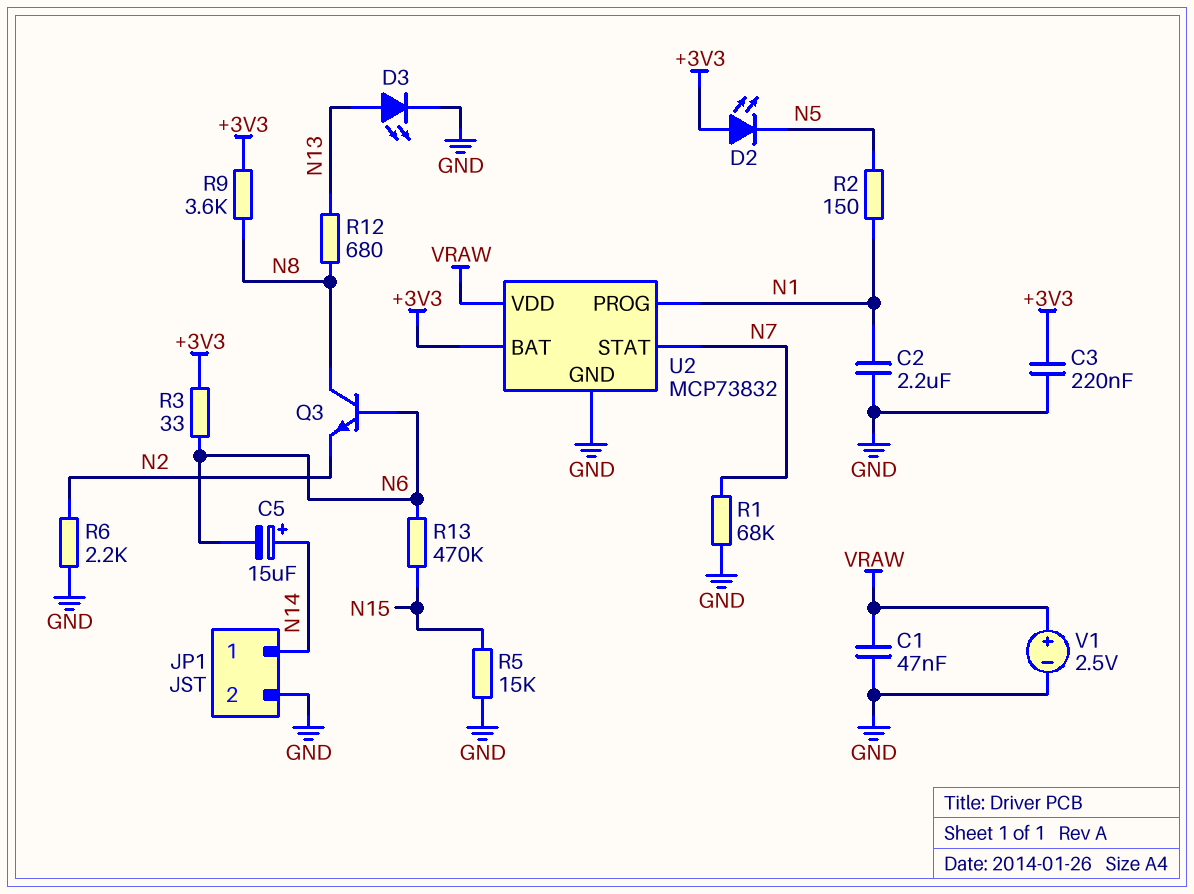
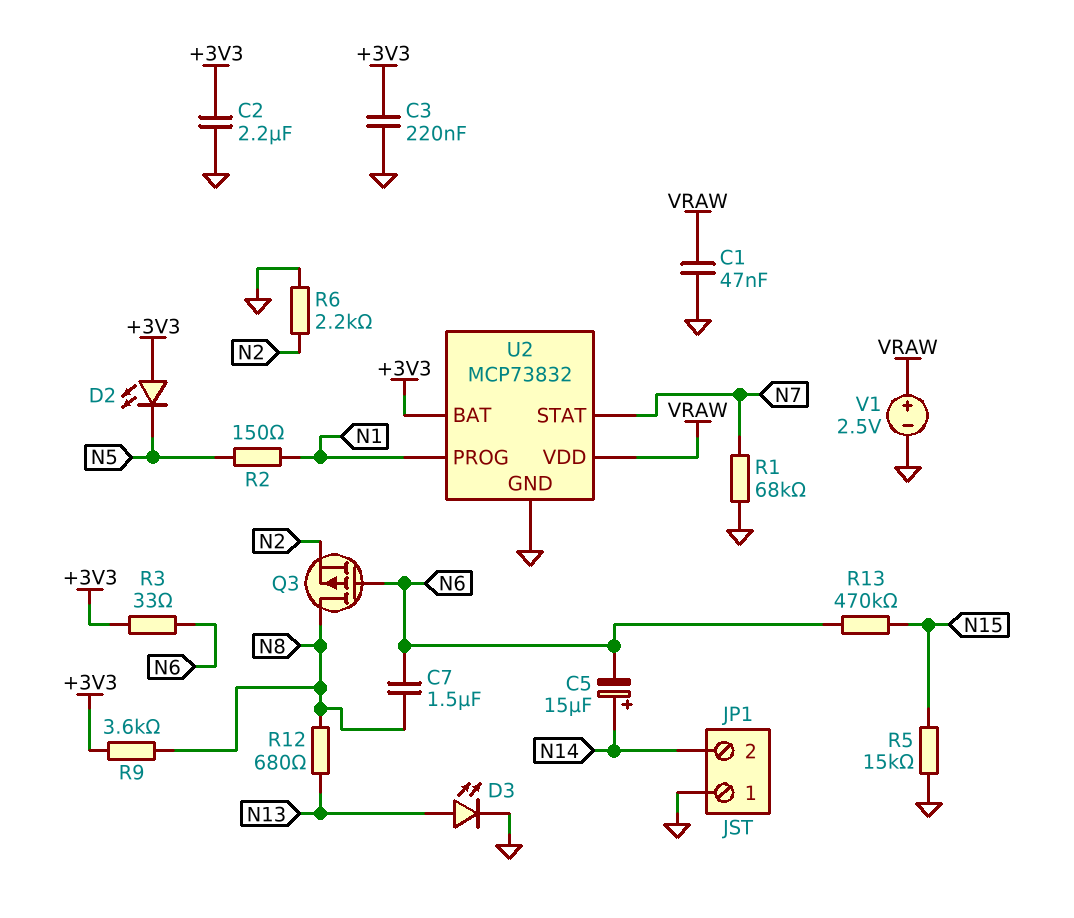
C2: 2.2uF (GND, N1) -> 2.2uF (+3V3, GND)
C7: none -> 1.5uF (N6, N8)
JP1 pin 1: N14 -> GND
JP1 pin 2: GND -> N14
Q3: NPN (B N6, C N8, E N2) -> PMOS (G N6, D N8, S N2)

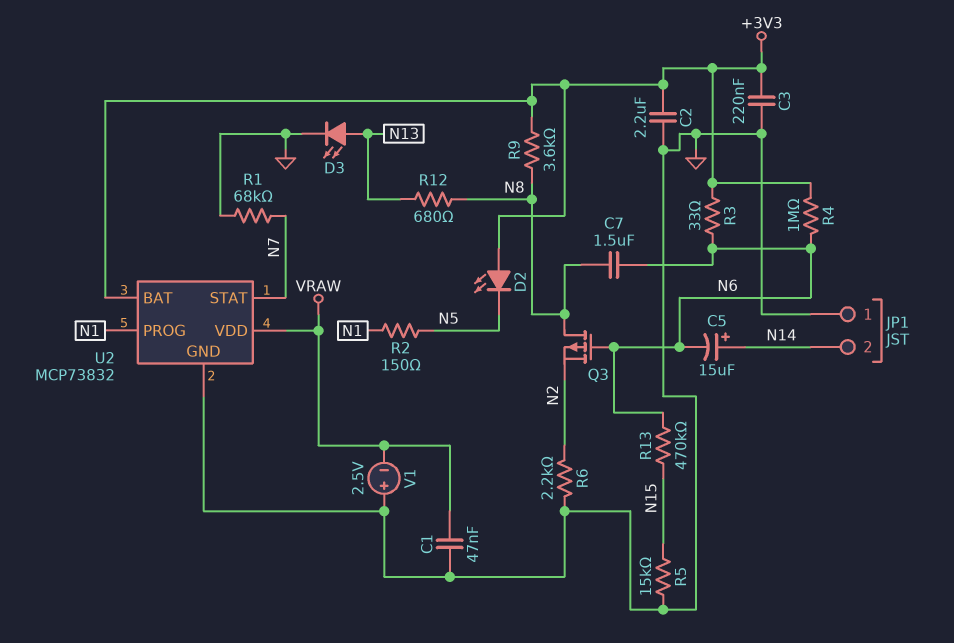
R4: none -> 1M (+3V3, N6)
V1: 2.5V (plus VRAW, minus GND) -> 2.5V (plus GND, minus VRAW)

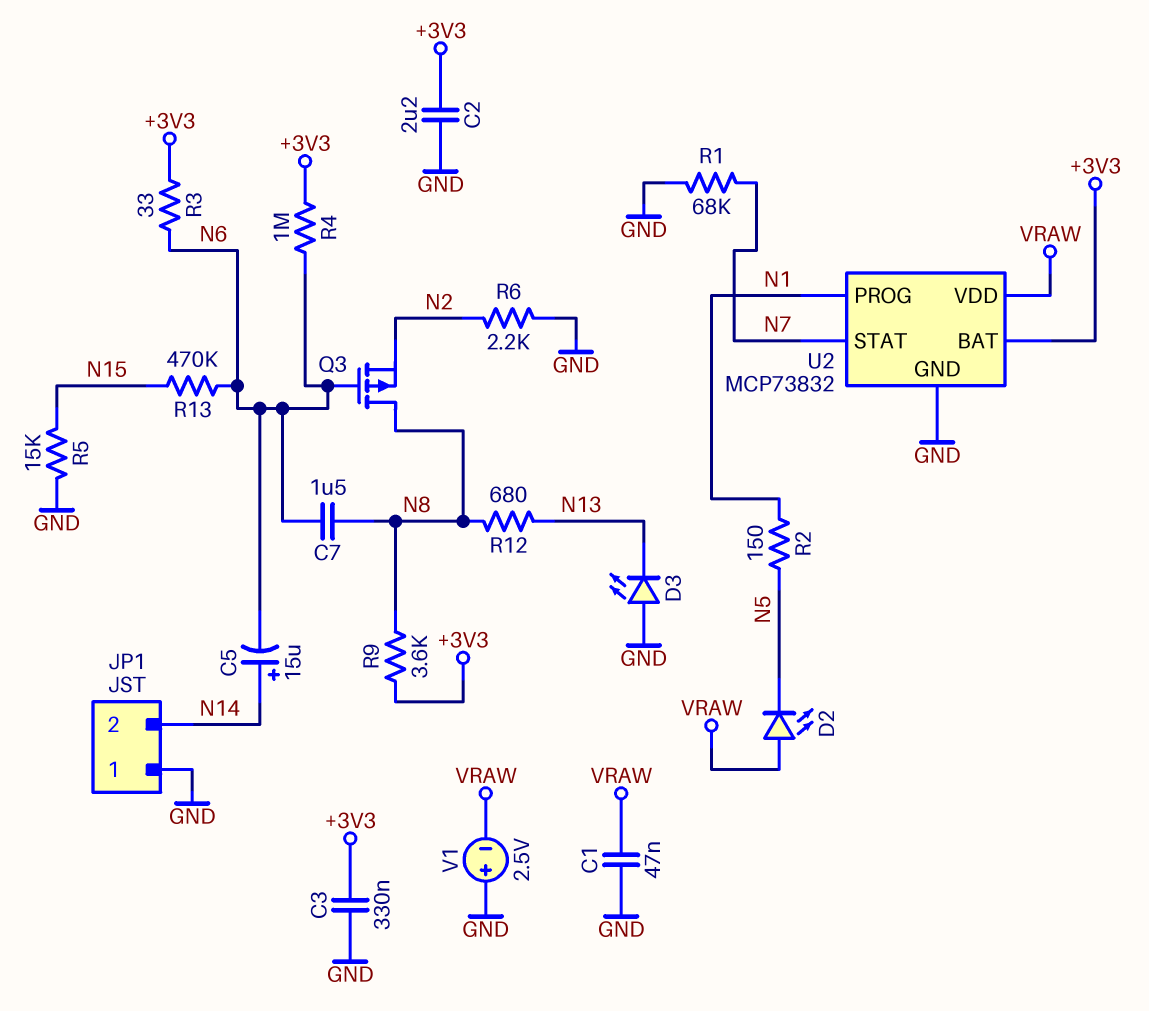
C3: 220nF (+3V3, GND) -> 330nF (+3V3, GND)
D2: LED (A +3V3, K N5) -> LED (A VRAW, K N5)
D3: LED (A N13, K GND) -> LED (A GND, K N13)

